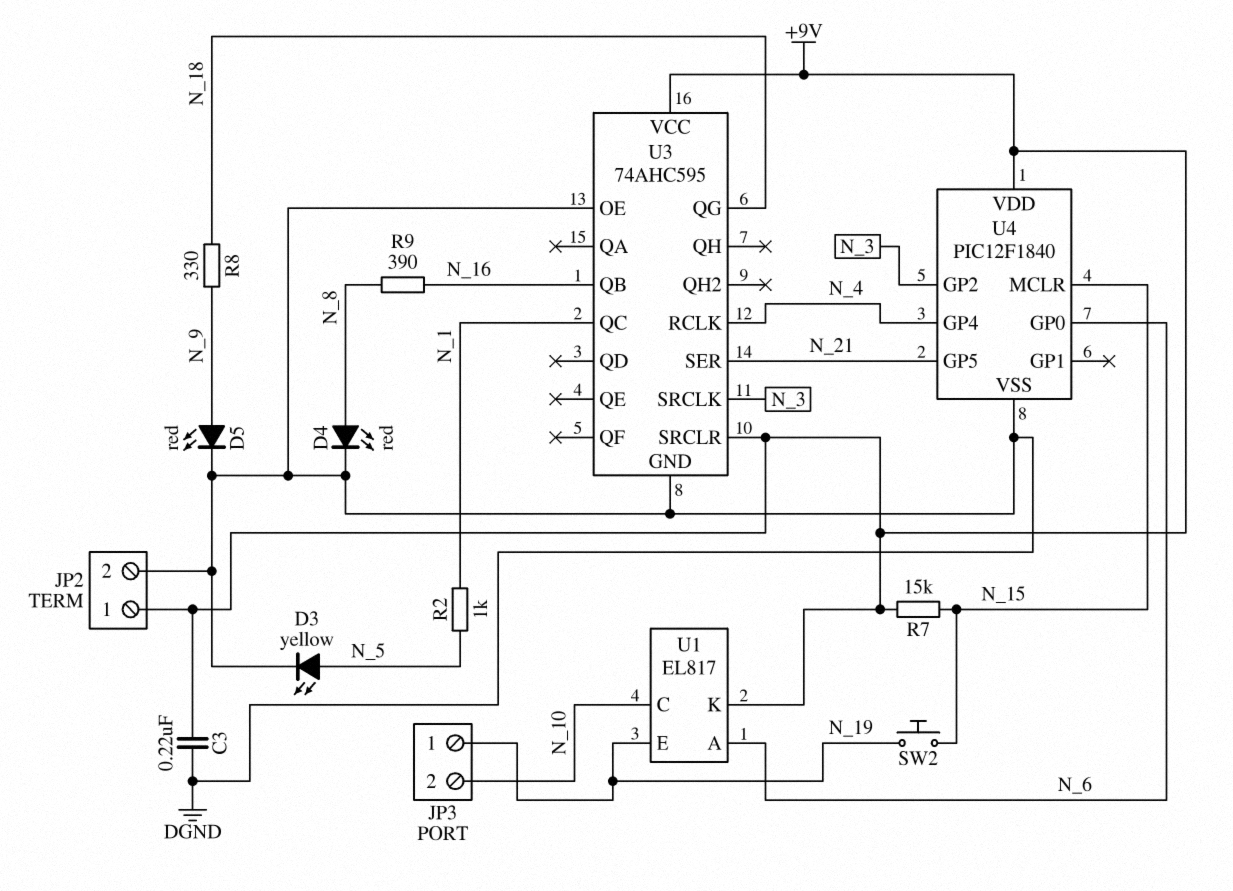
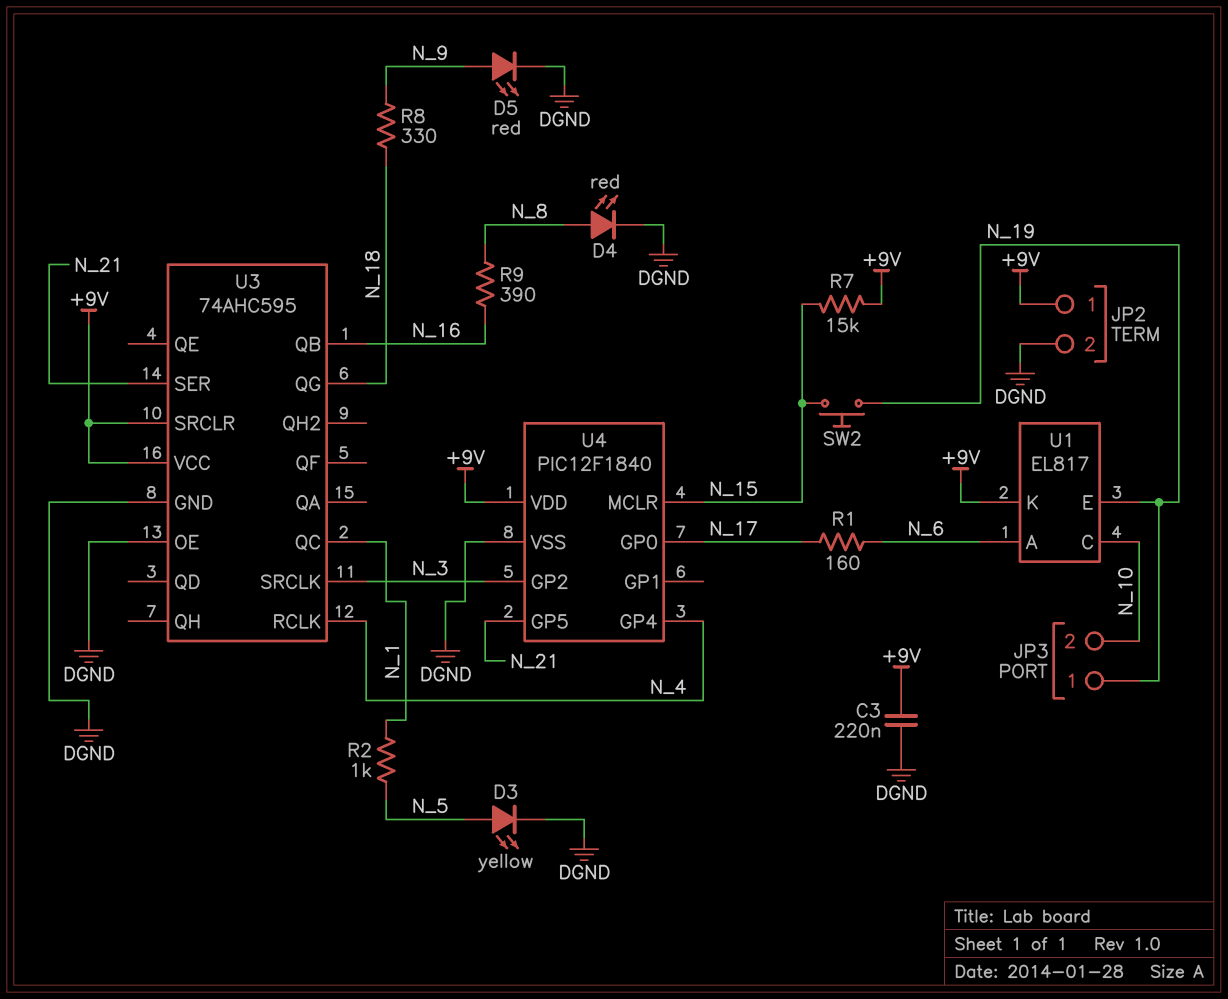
R1: none -> 160 (N_6, N_17)
U4 pin GP0: N_6 -> N_17

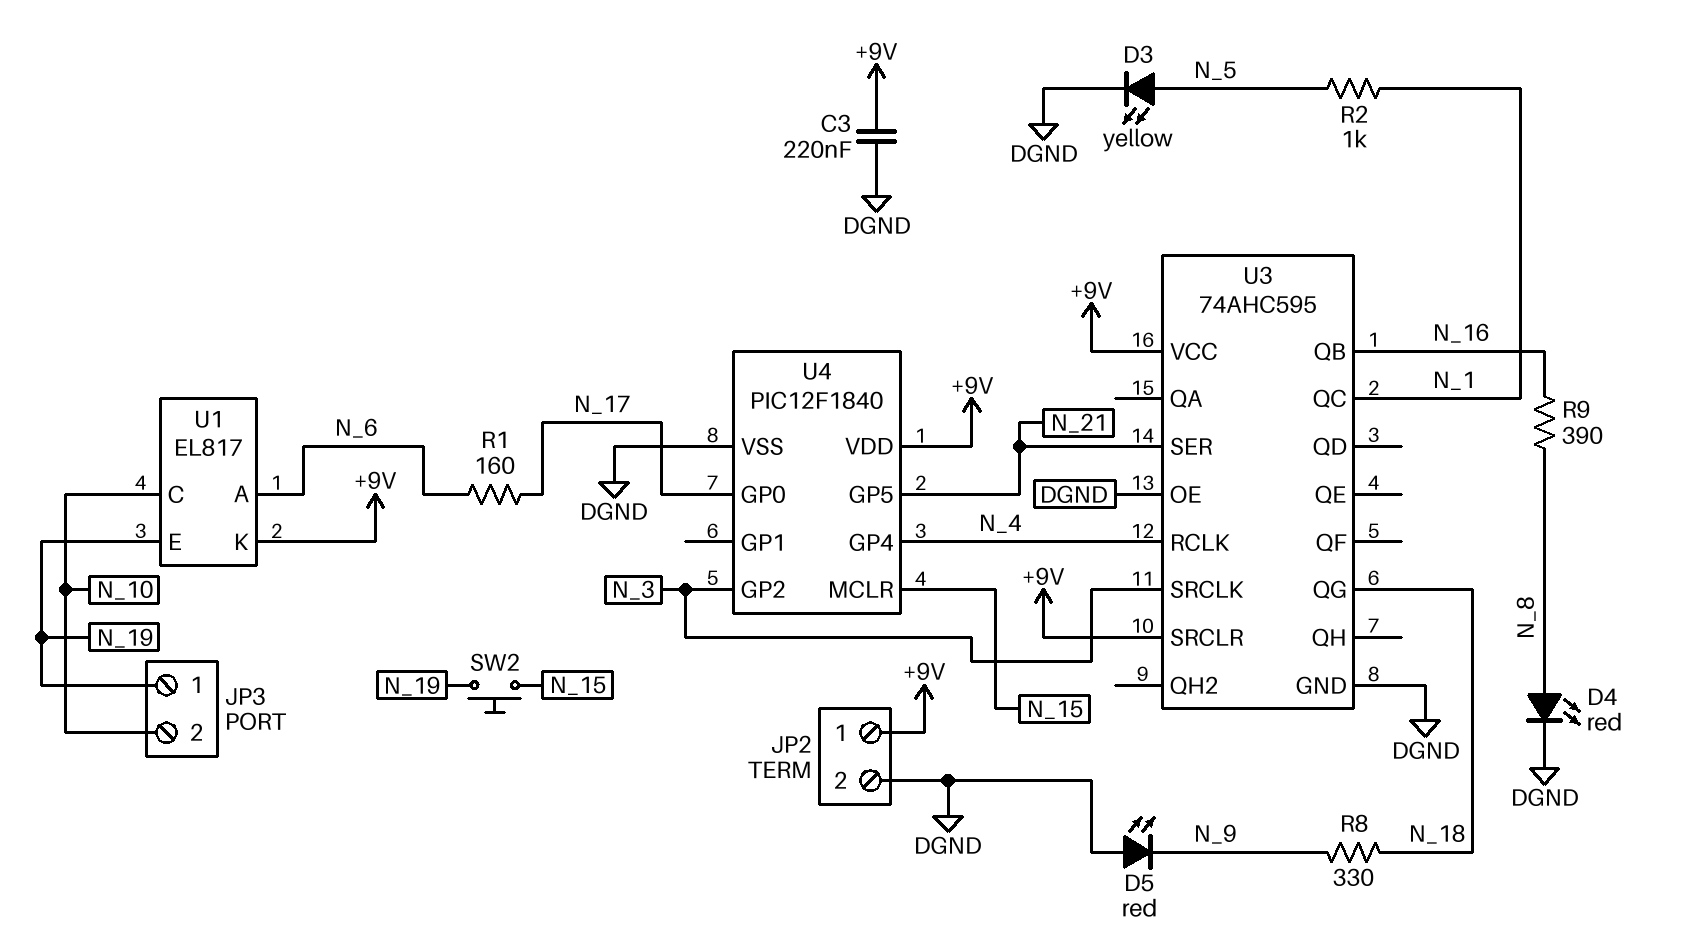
D5: LED red (A N_9, K DGND) -> LED red (A DGND, K N_9)
R7: 15k (+9V, N_15) -> none

